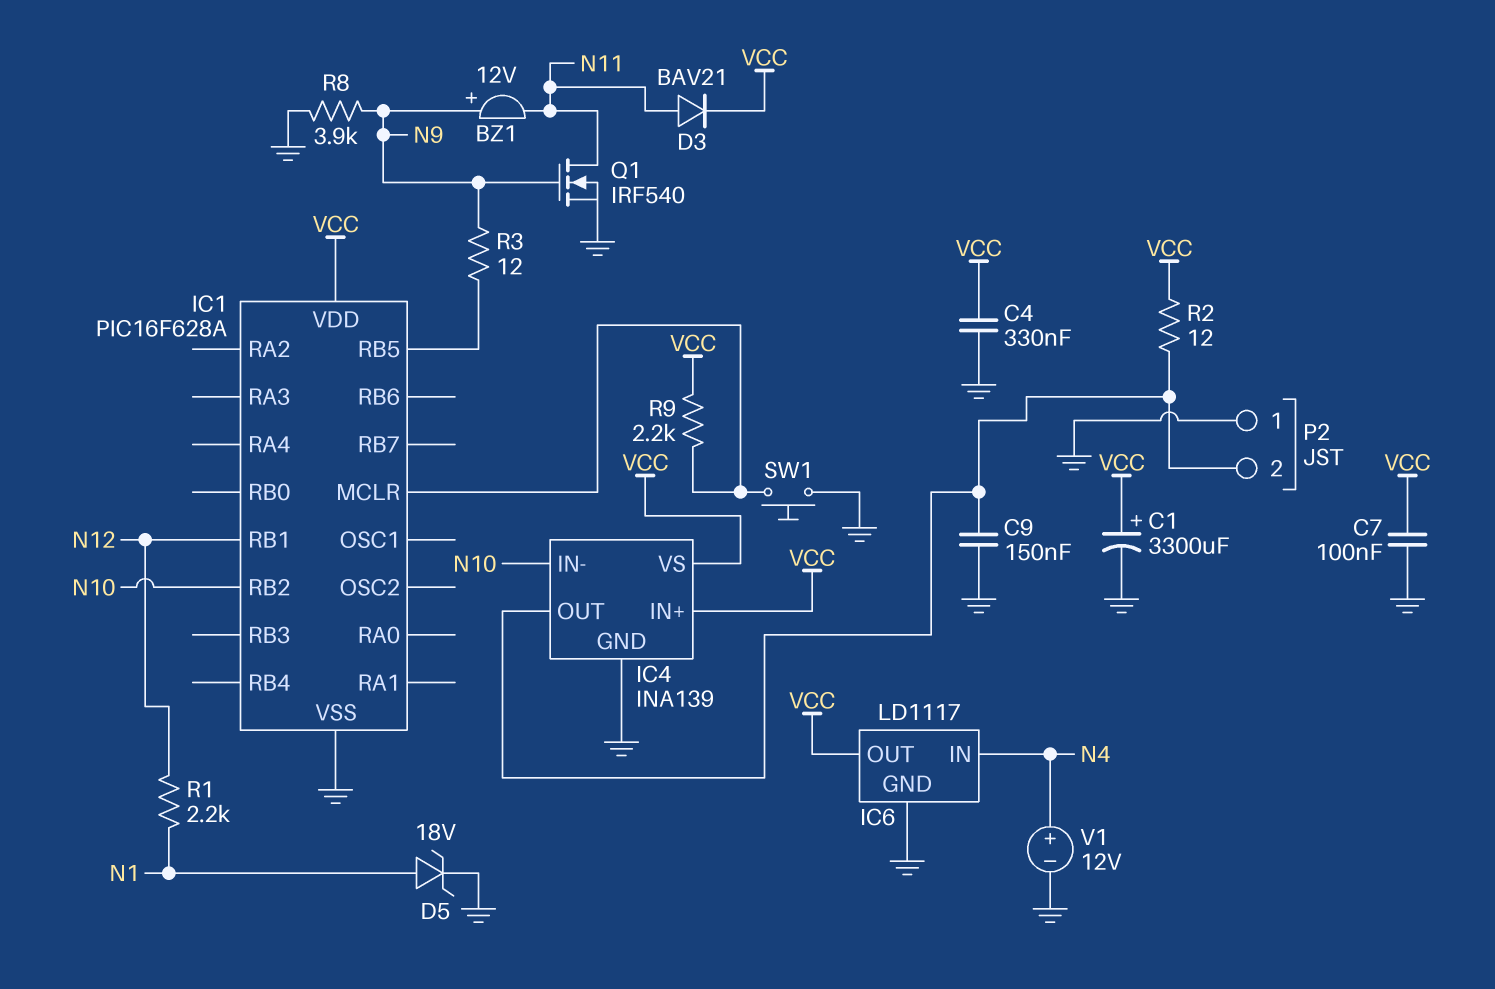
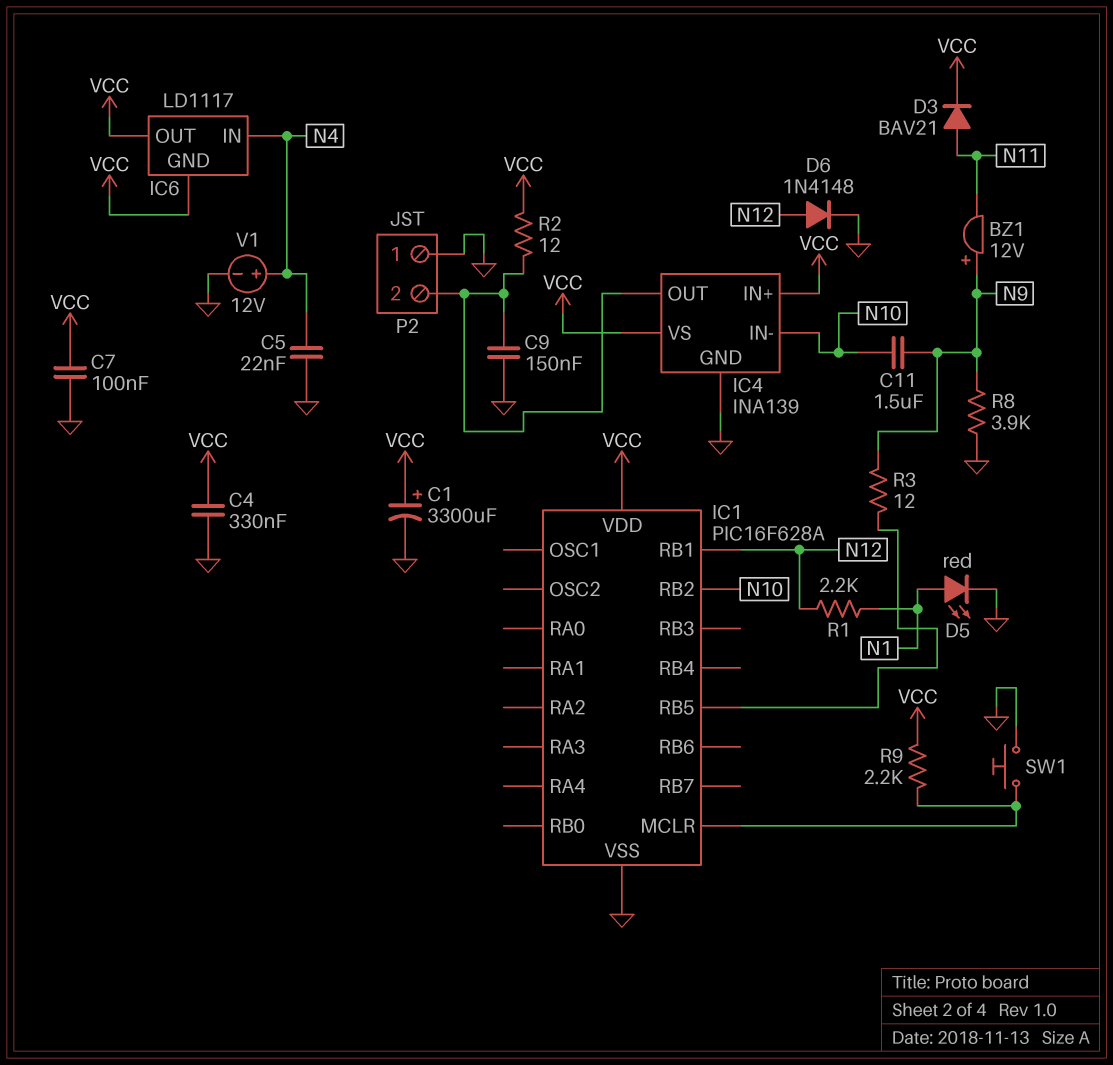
C5: none -> 22nF (GND, N4)
C11: none -> 1.5uF (N9, N10)
D5: zener 18V (A N1, K GND) -> LED red (A N1, K GND)
D6: none -> diode 1N4148 (A N12, K GND)
IC6 pin GND: GND -> VCC
Q1: NMOS IRF540 (G N9, D N11, S GND) -> none

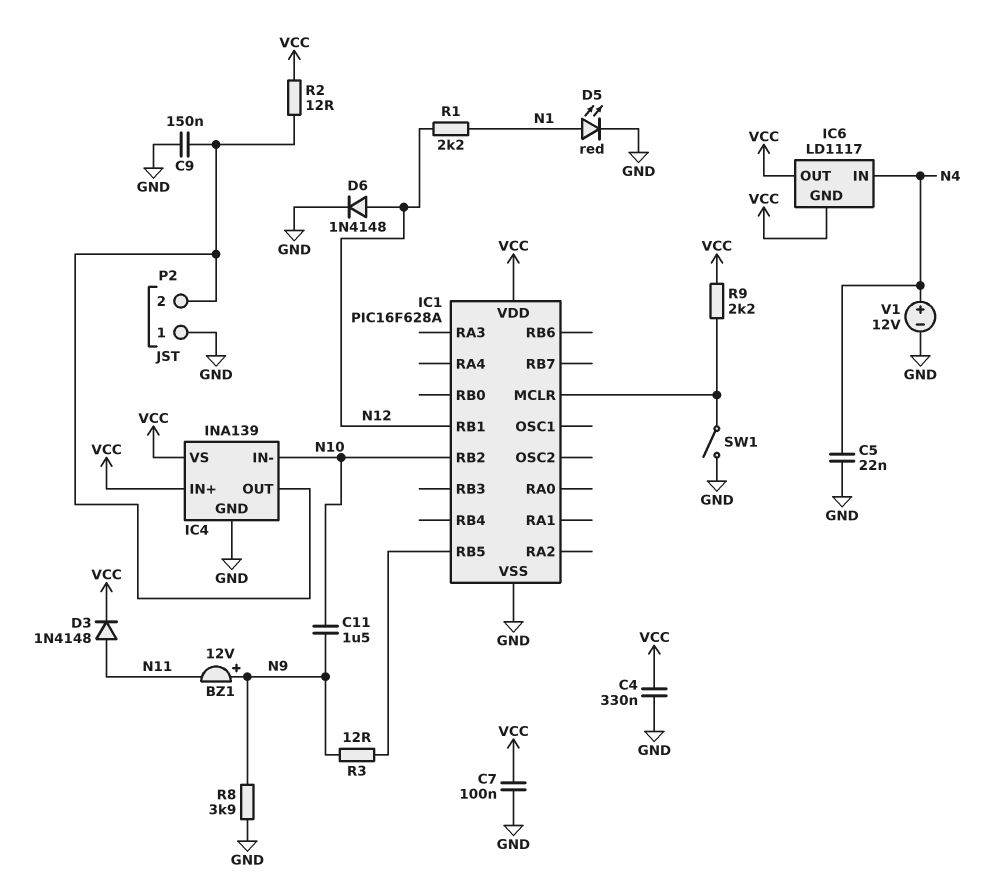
C1: 3300uF (plus VCC, minus GND) -> none
D3: diode BAV21 (A N11, K VCC) -> diode 1N4148 (A N11, K VCC)
SW1: button (GND, IC1/MCLR) -> switch (GND, IC1/MCLR)

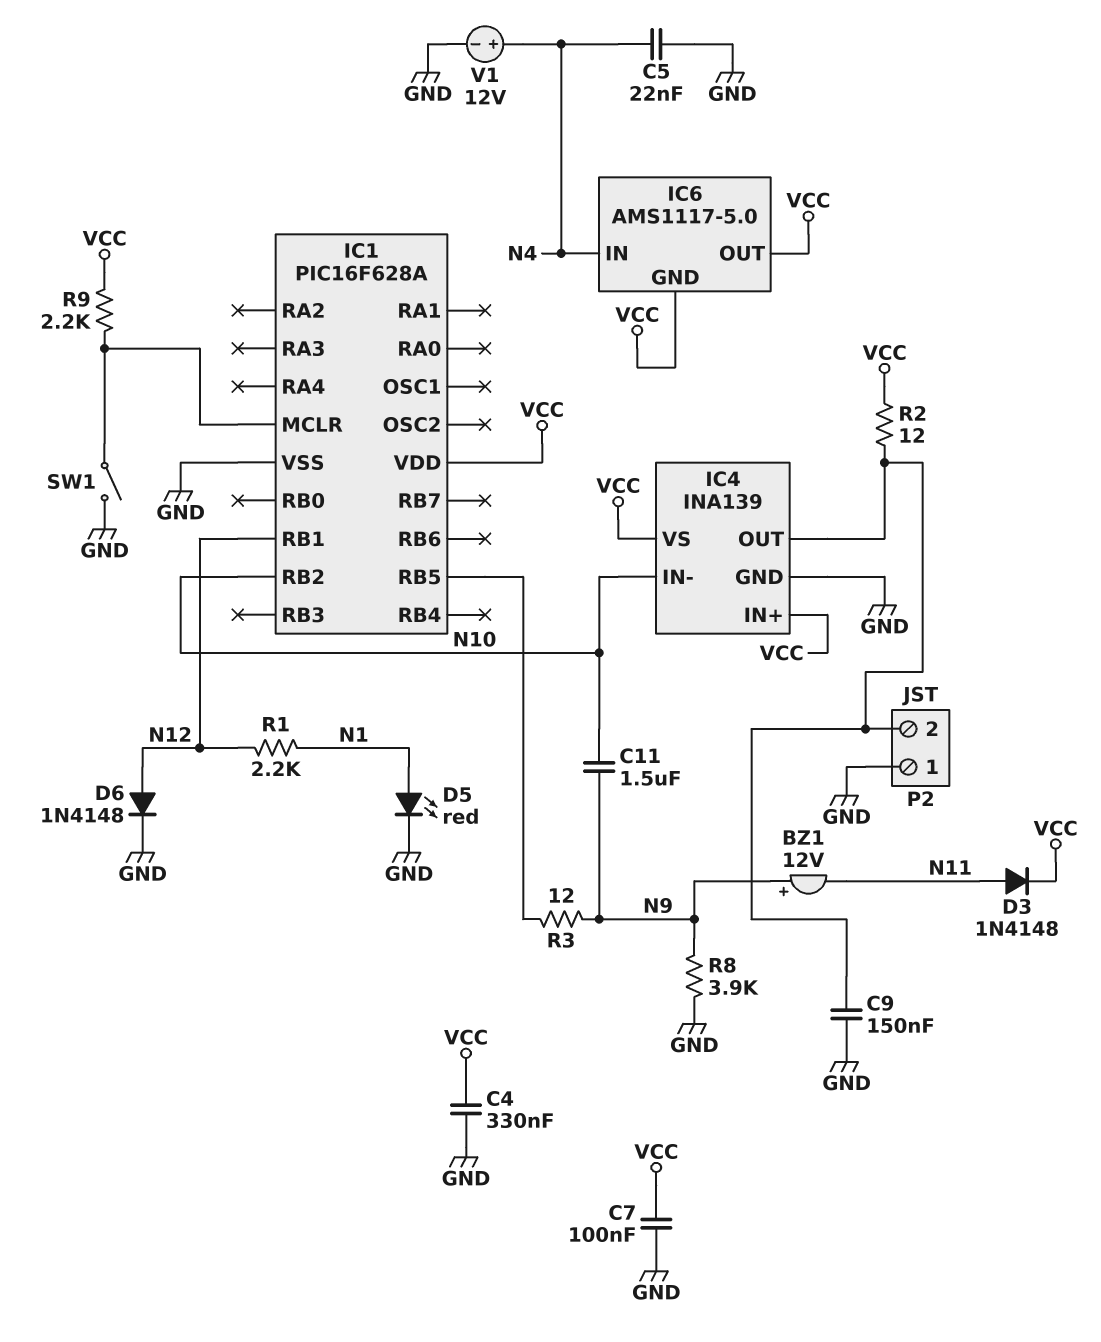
IC6: LD1117 -> AMS1117-5.0

